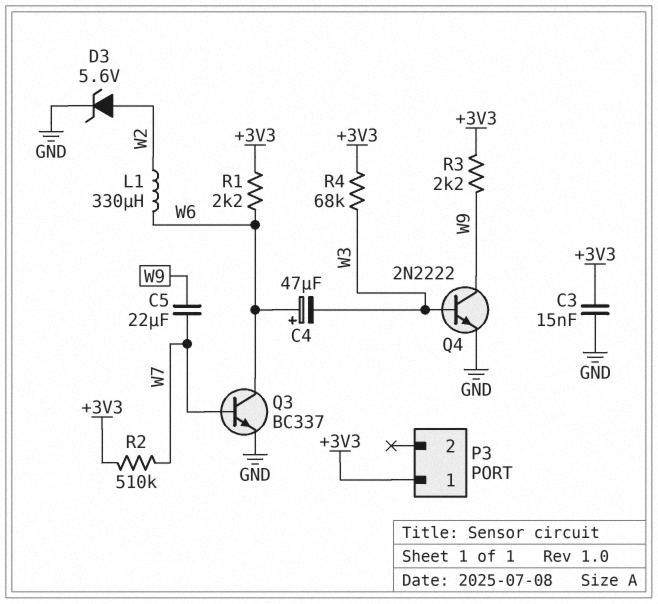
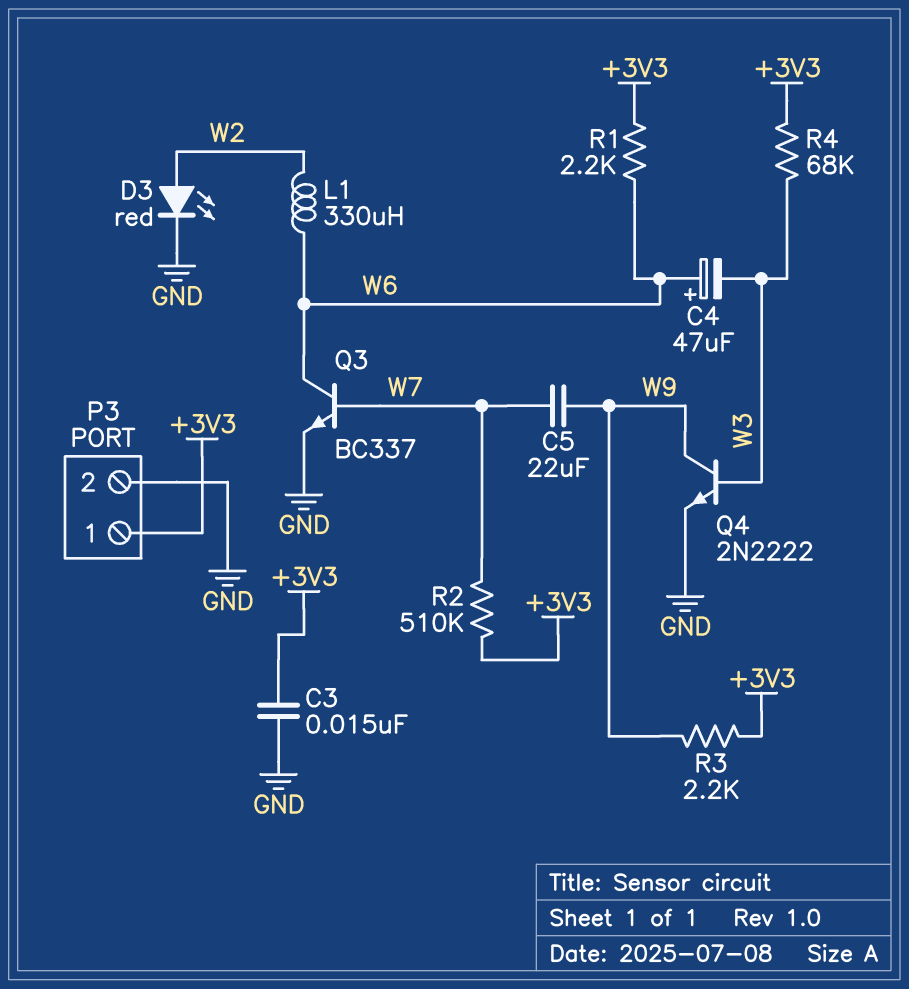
D3: zener 5.6V (A W2, K GND) -> LED red (A W2, K GND)
P3 pin 2: none -> GND

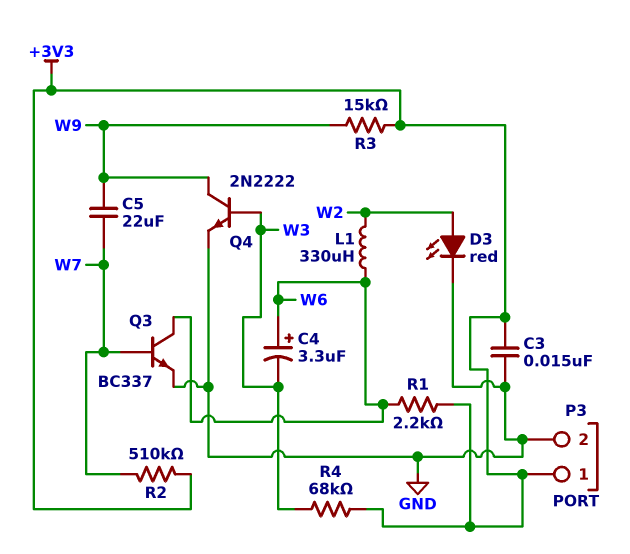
C4: 47uF (plus W6, minus W3) -> 3.3uF (plus W6, minus W3)
R3: 2.2k (+3V3, W9) -> 15k (+3V3, W9)

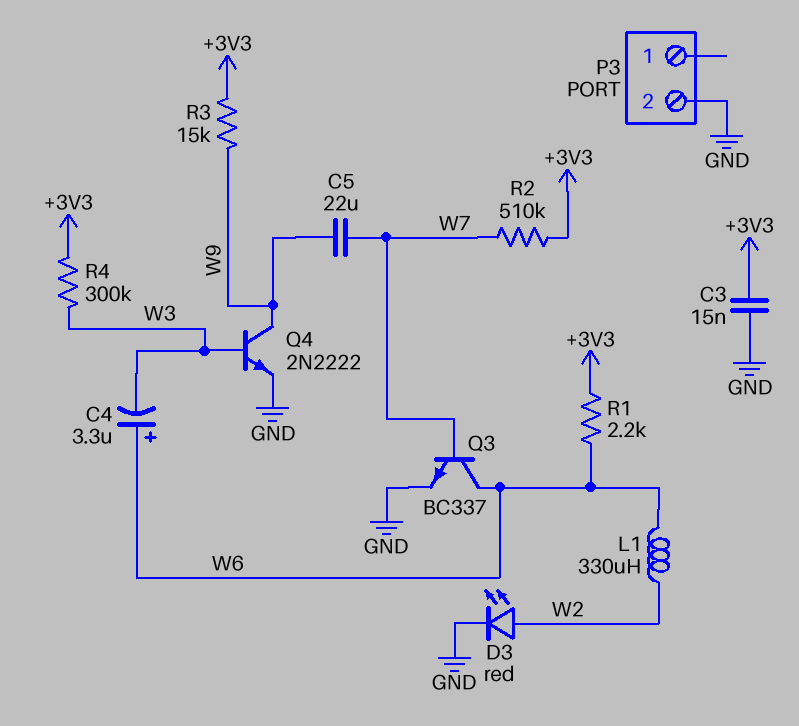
P3 pin 1: +3V3 -> none
R4: 68k (+3V3, W3) -> 300k (+3V3, W3)

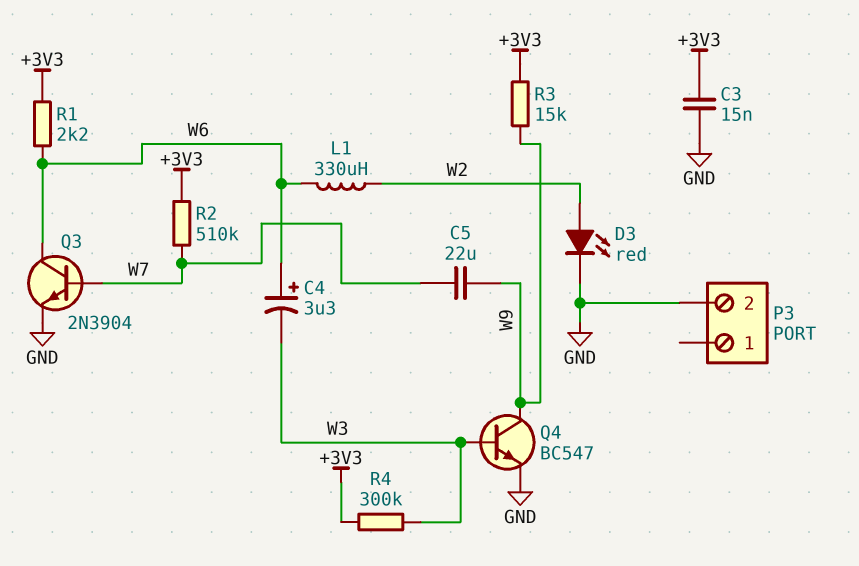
Q3: NPN BC337 (B W7, C W6, E GND) -> NPN 2N3904 (B W7, C W6, E GND)
Q4: NPN 2N2222 (B W3, C W9, E GND) -> NPN BC547 (B W3, C W9, E GND)

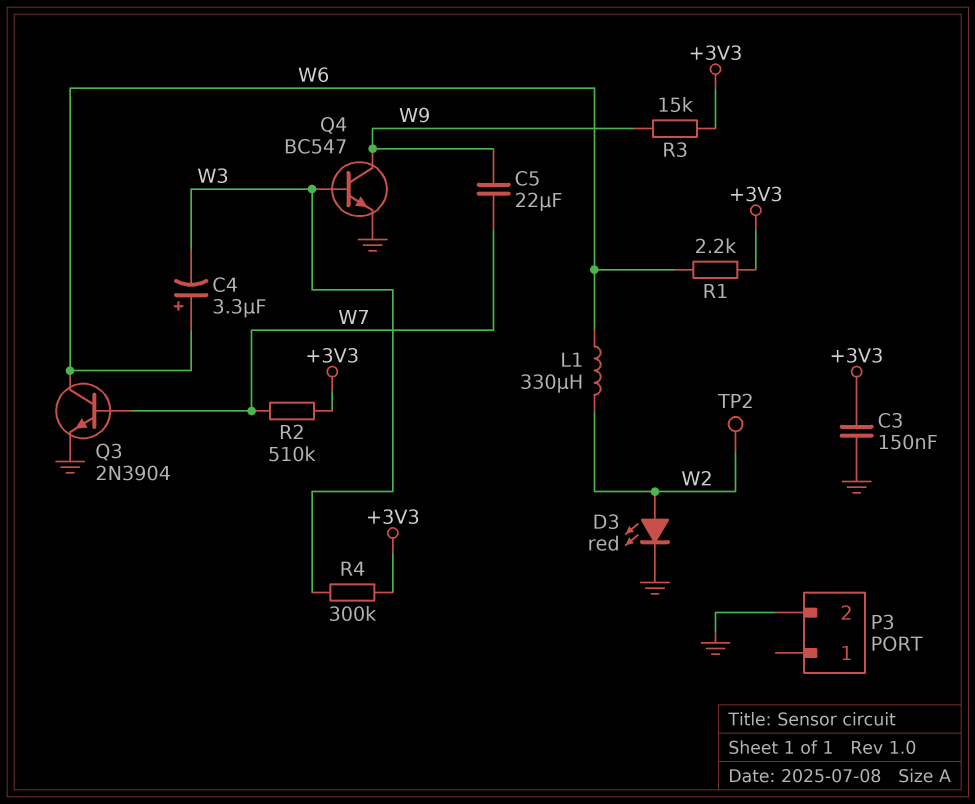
C3: 15nF (+3V3, GND) -> 150nF (+3V3, GND)
TP2: none -> test point (W2)

